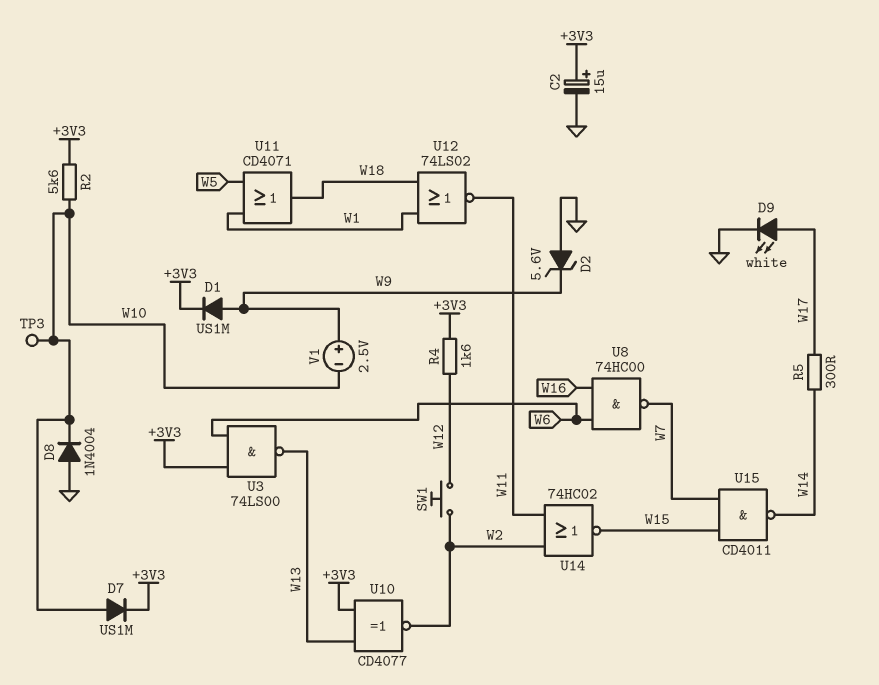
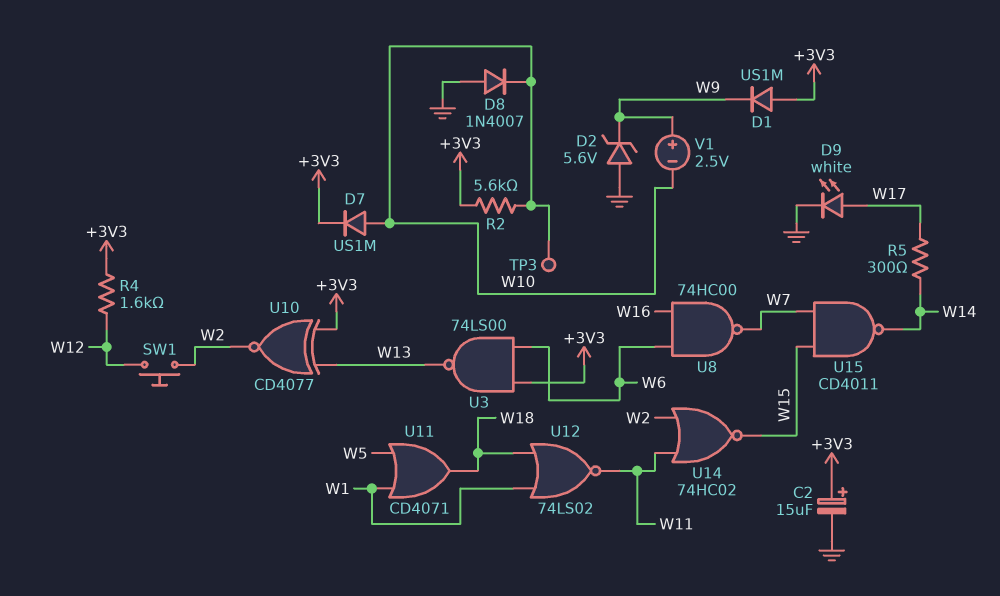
D1: diode US1M (A W9, K +3V3) -> diode US1M (A +3V3, K W9)
D8: diode 1N4004 (A GND, K W10) -> diode 1N4007 (A GND, K W10)

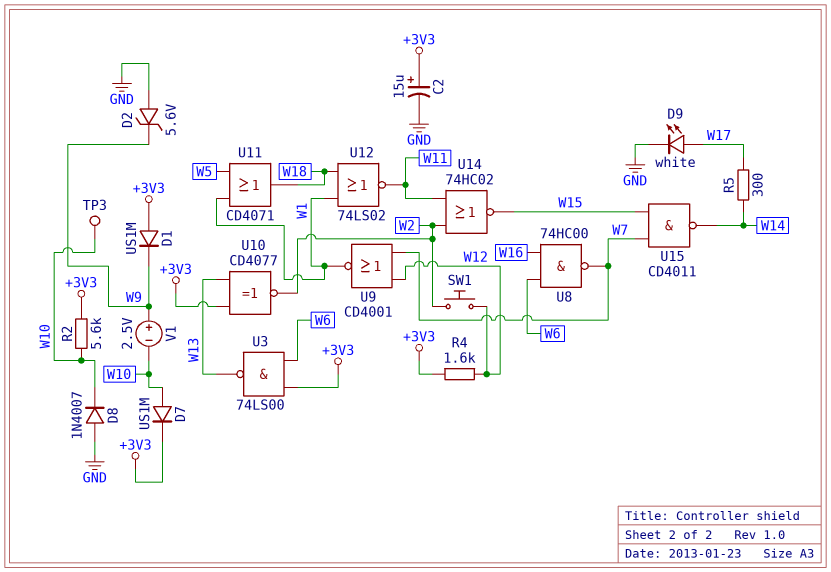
U9: none -> NOR CD4001 (in W7, in W12, out W1)

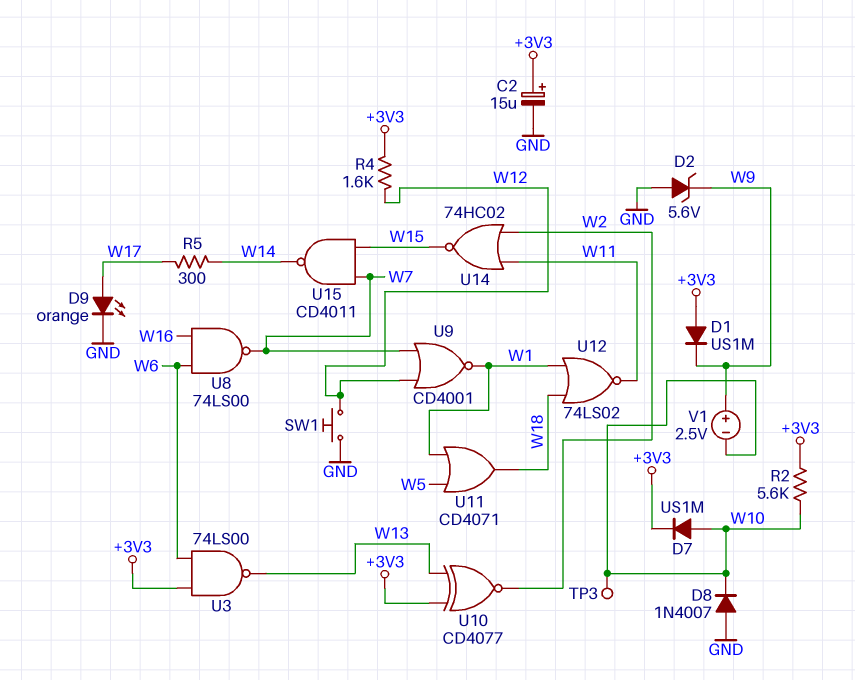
D9: LED white (A W17, K GND) -> LED orange (A W17, K GND)
SW1: button (W2, W12) -> button (GND, W12)
U8: NAND 74HC00 (in W6, in W16, out W7) -> NAND 74LS00 (in W6, in W16, out W7)

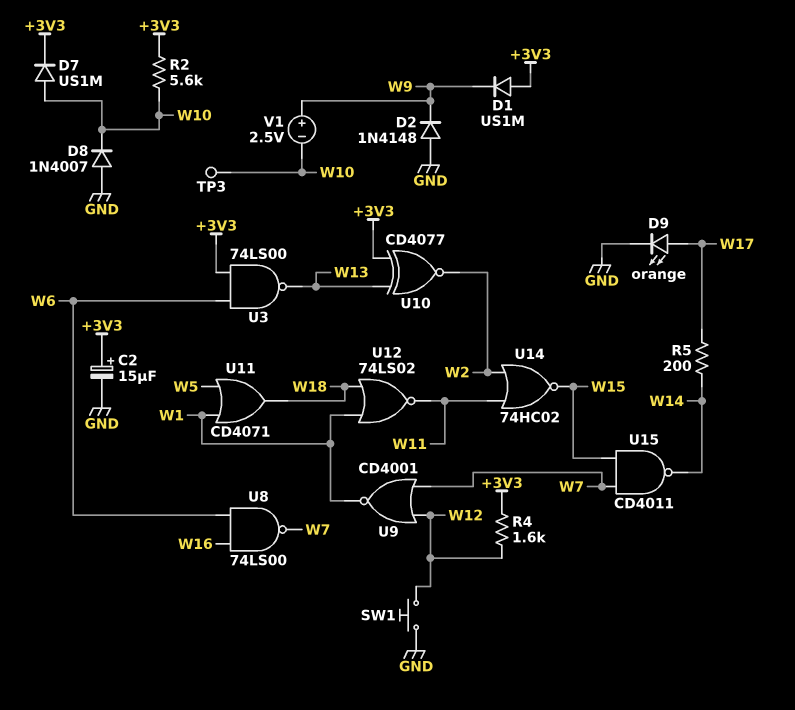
D2: zener 5.6V (A GND, K W9) -> diode 1N4148 (A GND, K W9)
R5: 300 (W14, W17) -> 200 (W14, W17)

